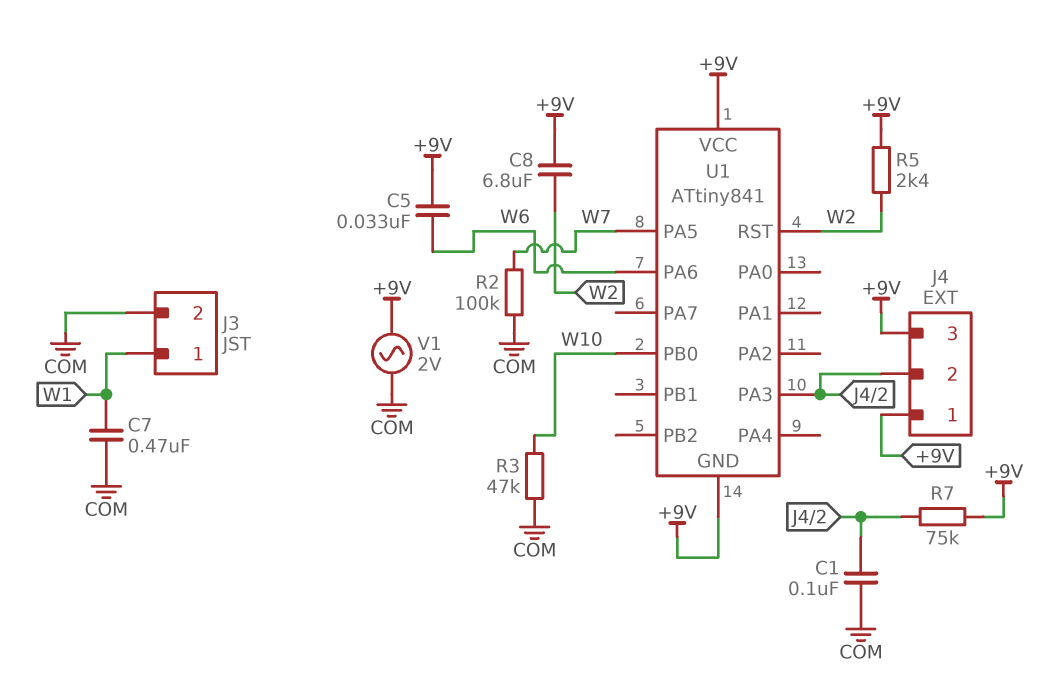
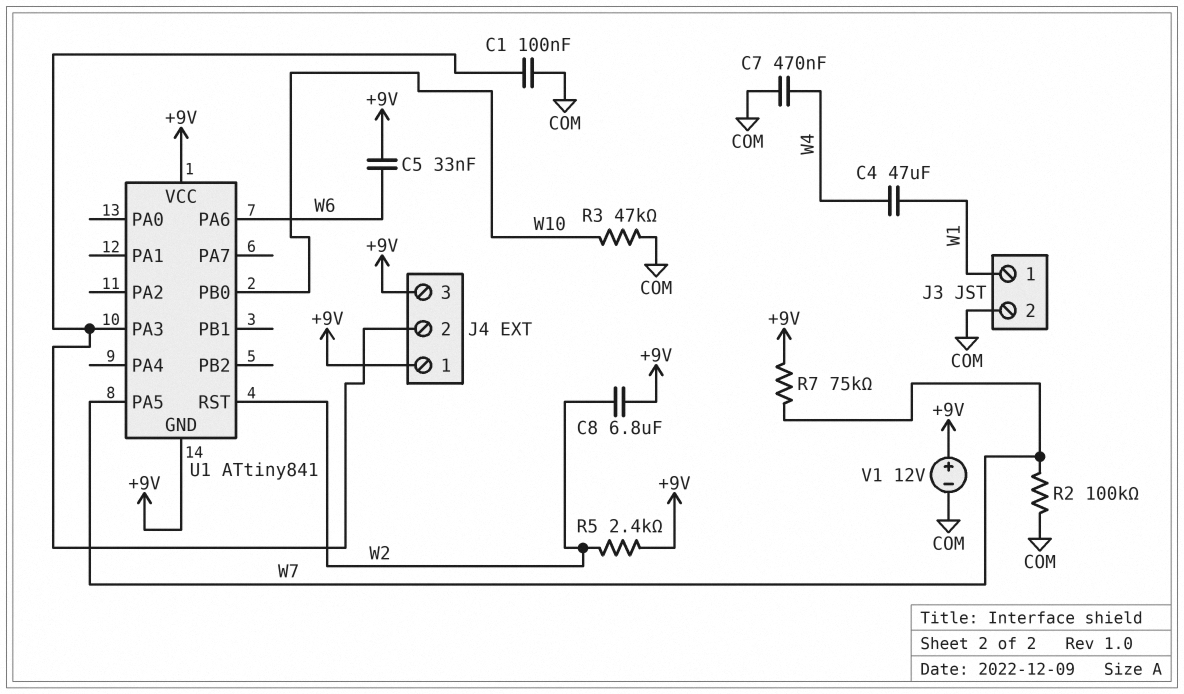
C4: none -> 47uF (W1, W4)
C7: 470nF (COM, W1) -> 470nF (COM, W4)
R7: 75k (+9V, J4/2) -> 75k (+9V, W7)
V1: AC 2V (+9V, COM) -> 12V (plus +9V, minus COM)

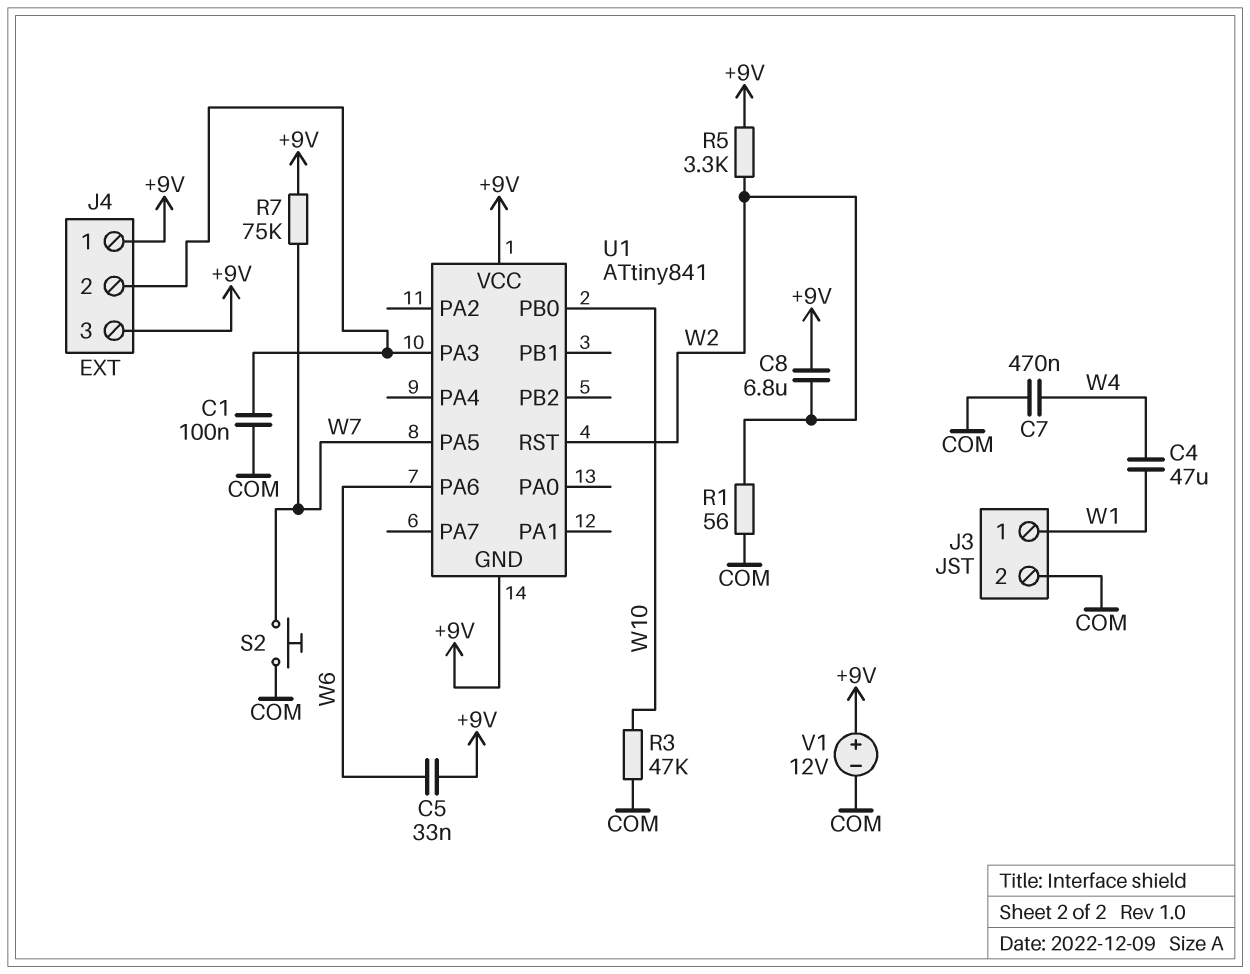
R1: none -> 56 (COM, W2)
R2: 100k (COM, W7) -> none
R5: 2.4k (+9V, W2) -> 3.3k (+9V, W2)
S2: none -> button (COM, W7)

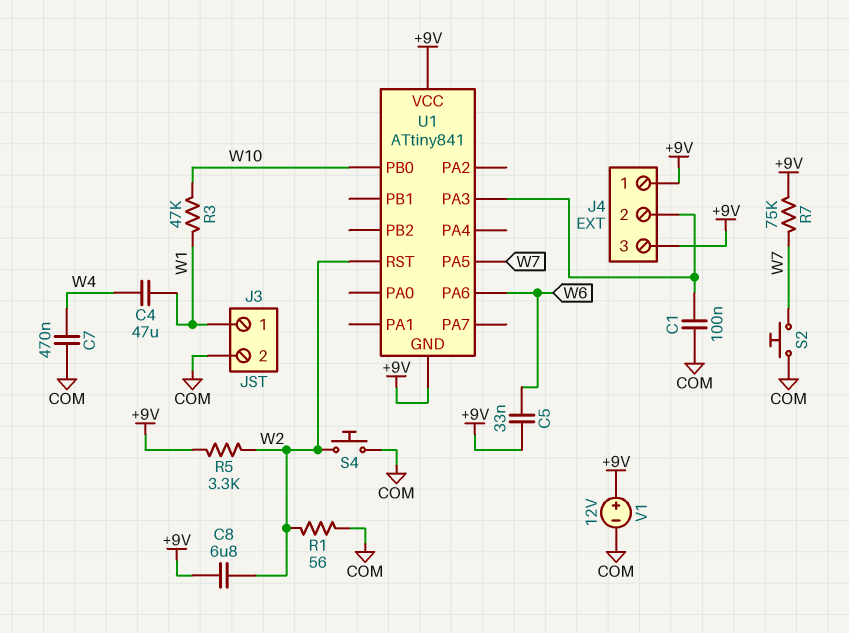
R3: 47k (COM, W10) -> 47k (W1, W10)
S4: none -> button (COM, W2)

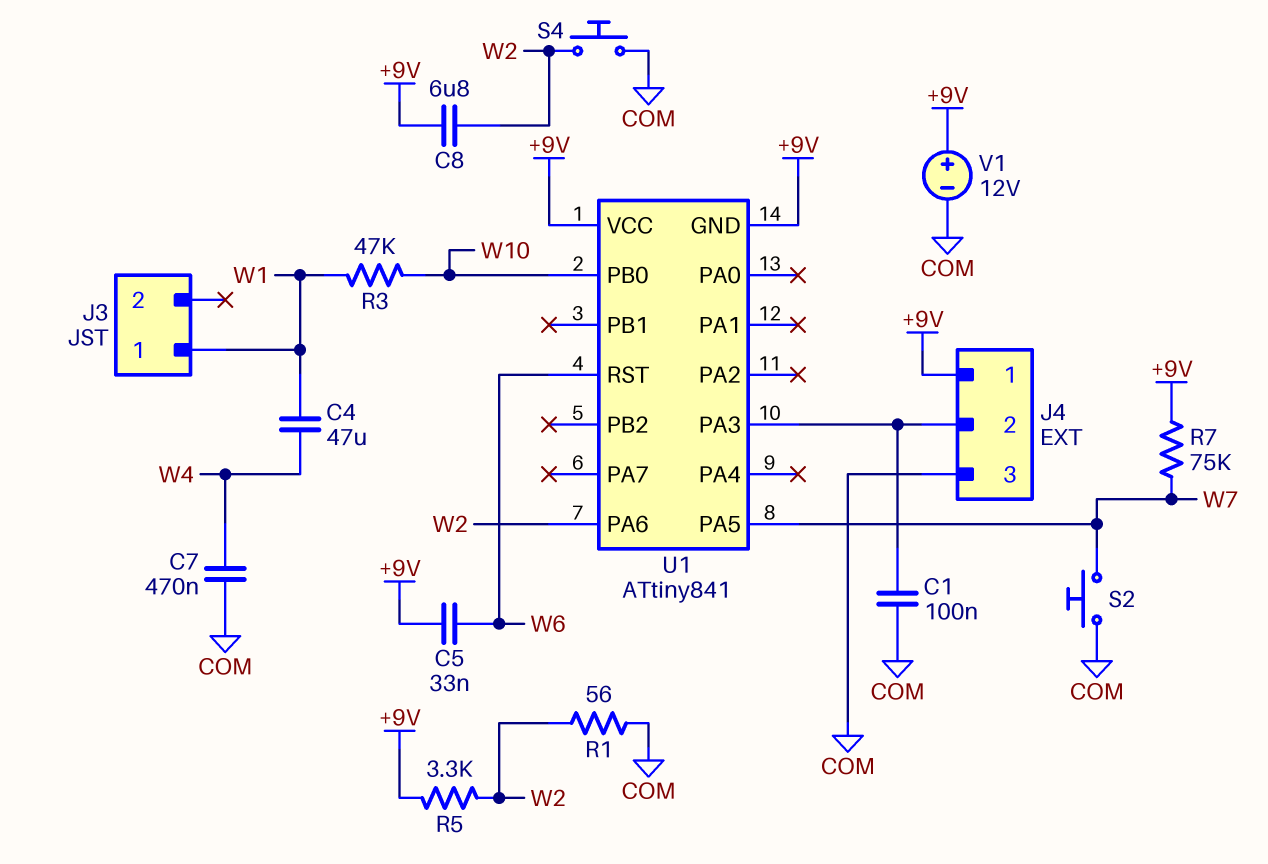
J3 pin 2: COM -> none
J4 pin 3: +9V -> COM
U1 pin PA6: W6 -> W2
U1 pin RST: W2 -> W6

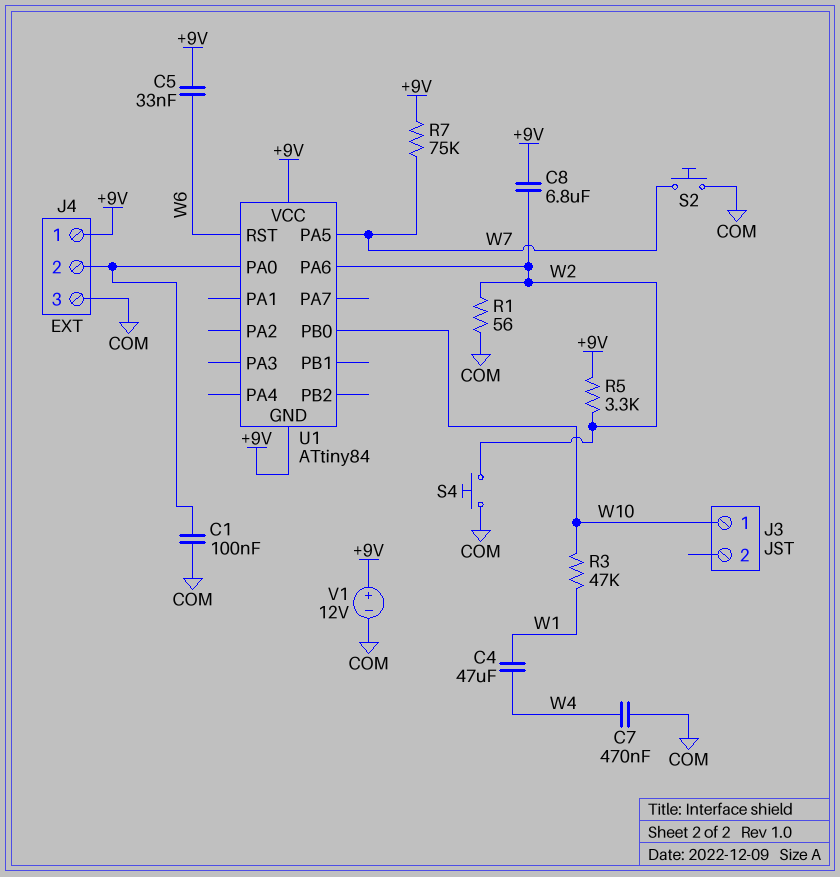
J3 pin 1: W1 -> W10
U1: ATtiny841 -> ATtiny84
U1 pin PA0: none -> J4/2
U1 pin PA3: J4/2 -> none

